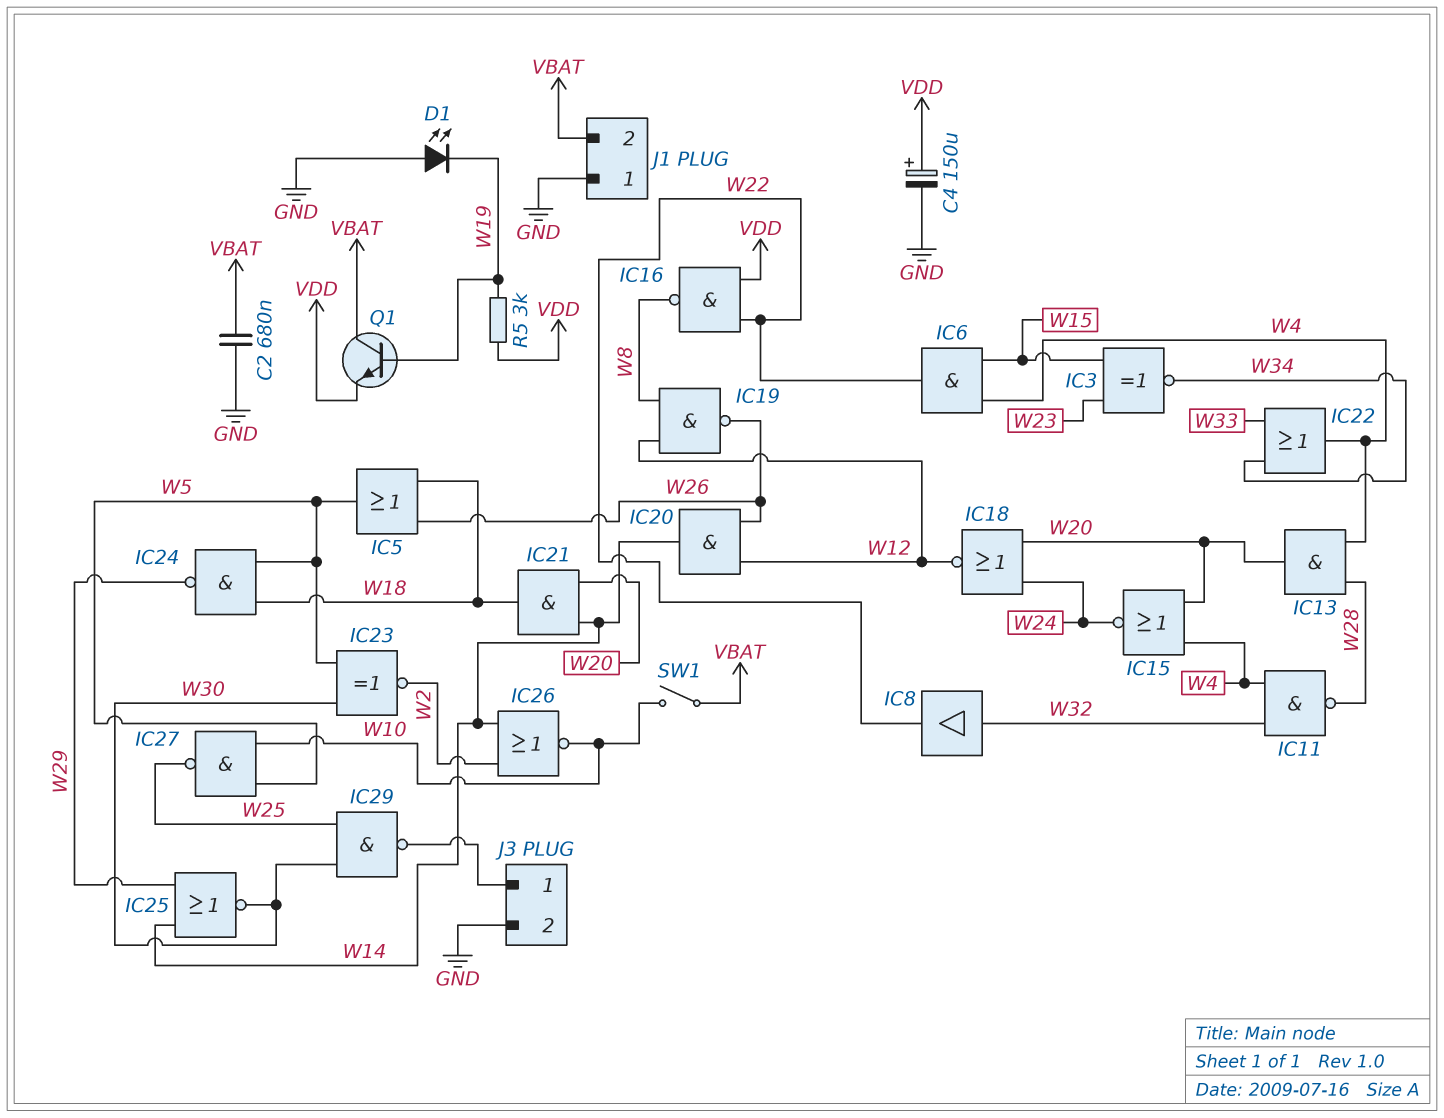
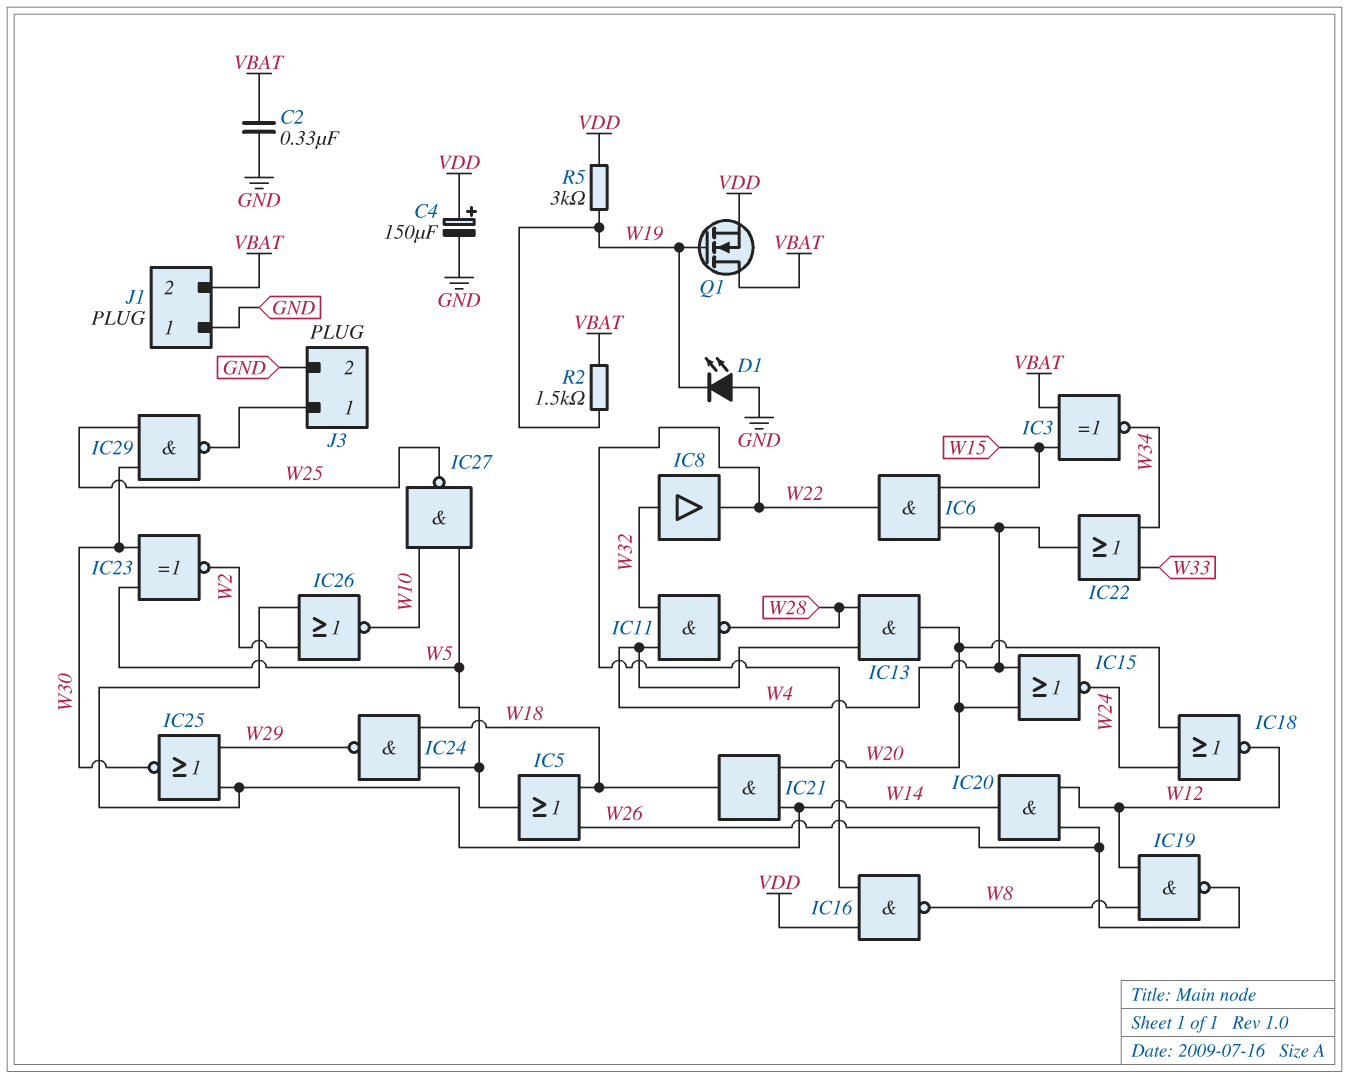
C2: 680nF (GND, VBAT) -> 330nF (GND, VBAT)
IC3: XNOR (in W15, in W23, out W34) -> XNOR (in VBAT, in W15, out W34)
Q1: NPN (B W19, C VBAT, E VDD) -> NMOS (G W19, D VBAT, S VDD)
R2: none -> 1.5k (VBAT, W19)
SW1: switch (VBAT, W10) -> none

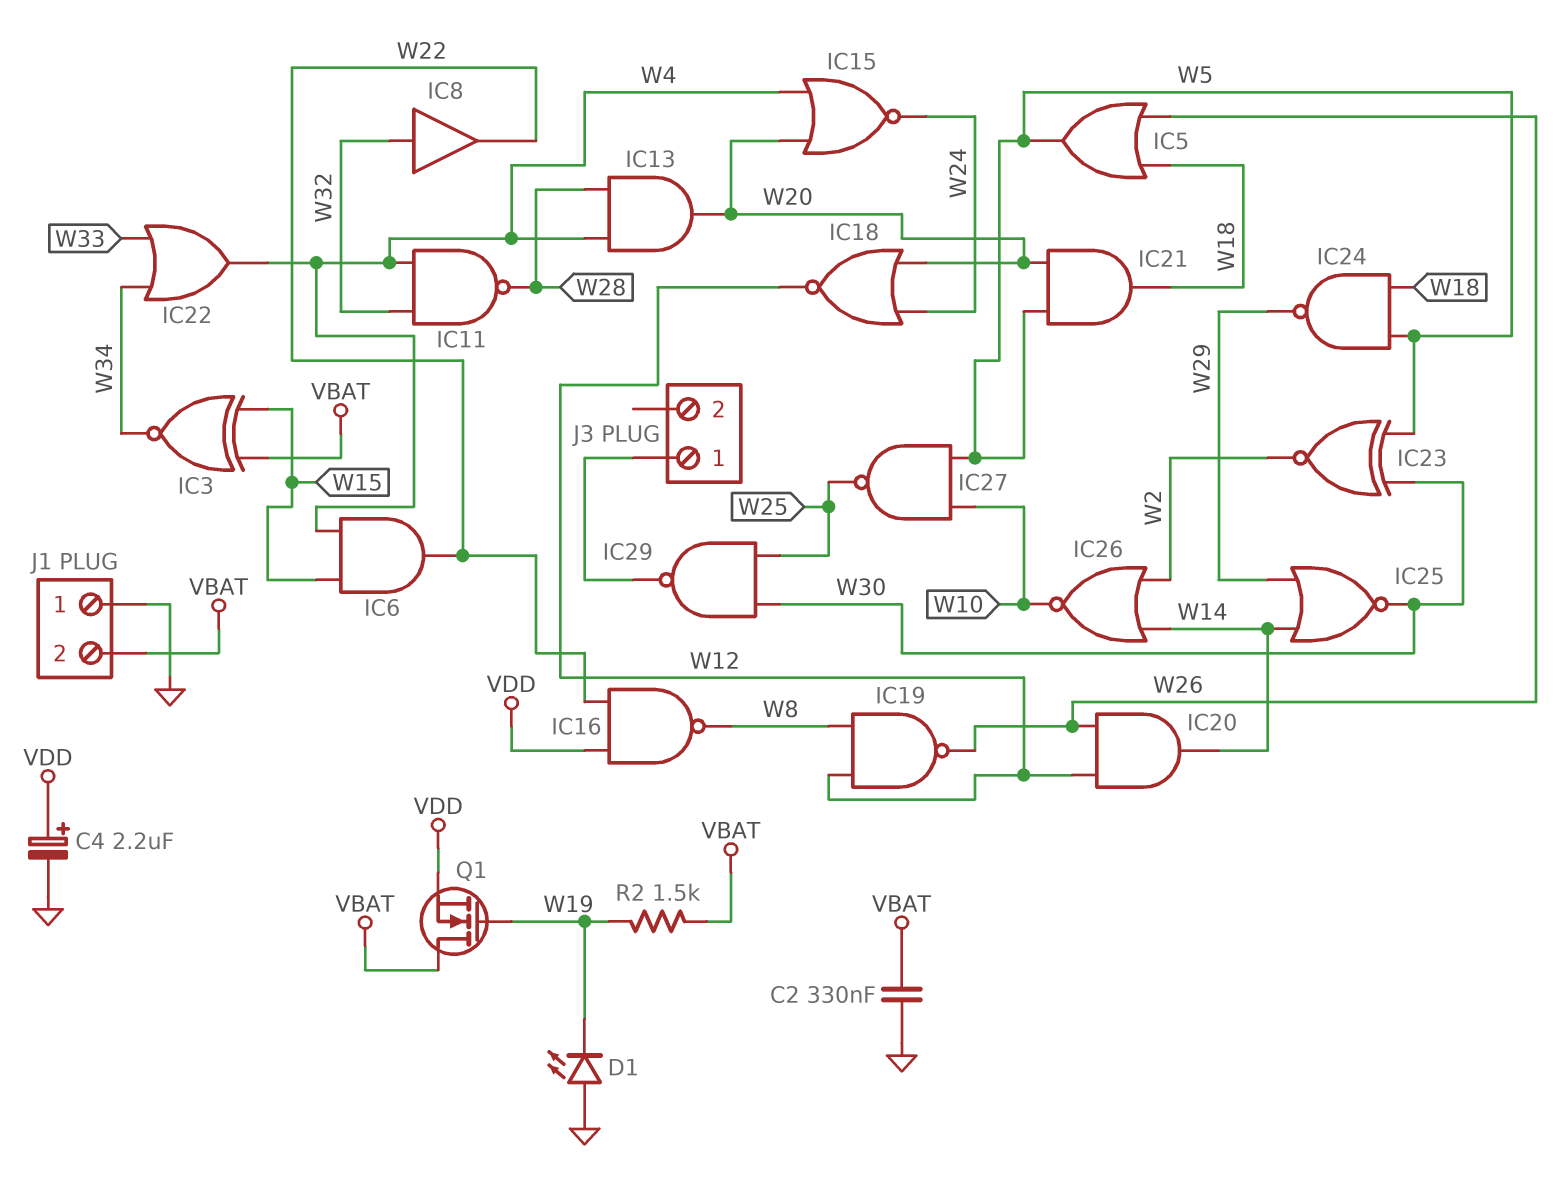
C4: 150uF (plus VDD, minus GND) -> 2.2uF (plus VDD, minus GND)
IC21: AND (in W14, in W20, out W18) -> AND (in W5, in W20, out W18)
J3 pin 2: GND -> none
R5: 3k (VDD, W19) -> none

